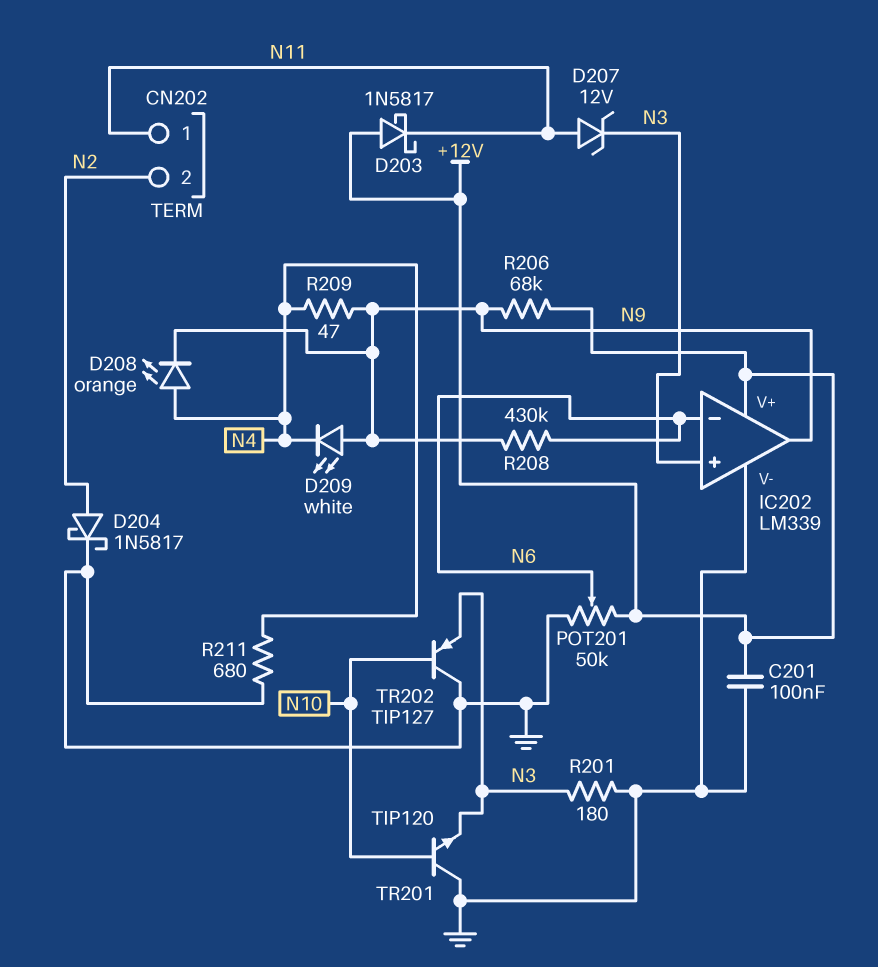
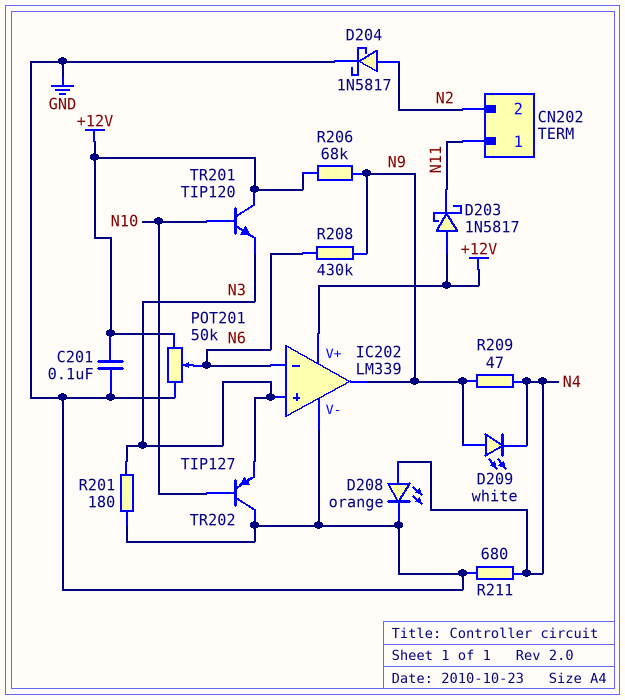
D207: zener 12V (A N11, K N3) -> none
D208: LED orange (A N4, K N9) -> LED orange (A N4, K GND)
TR201: NPN TIP120 (B N10, C GND, E N3) -> NPN TIP120 (B N10, C +12V, E N3)

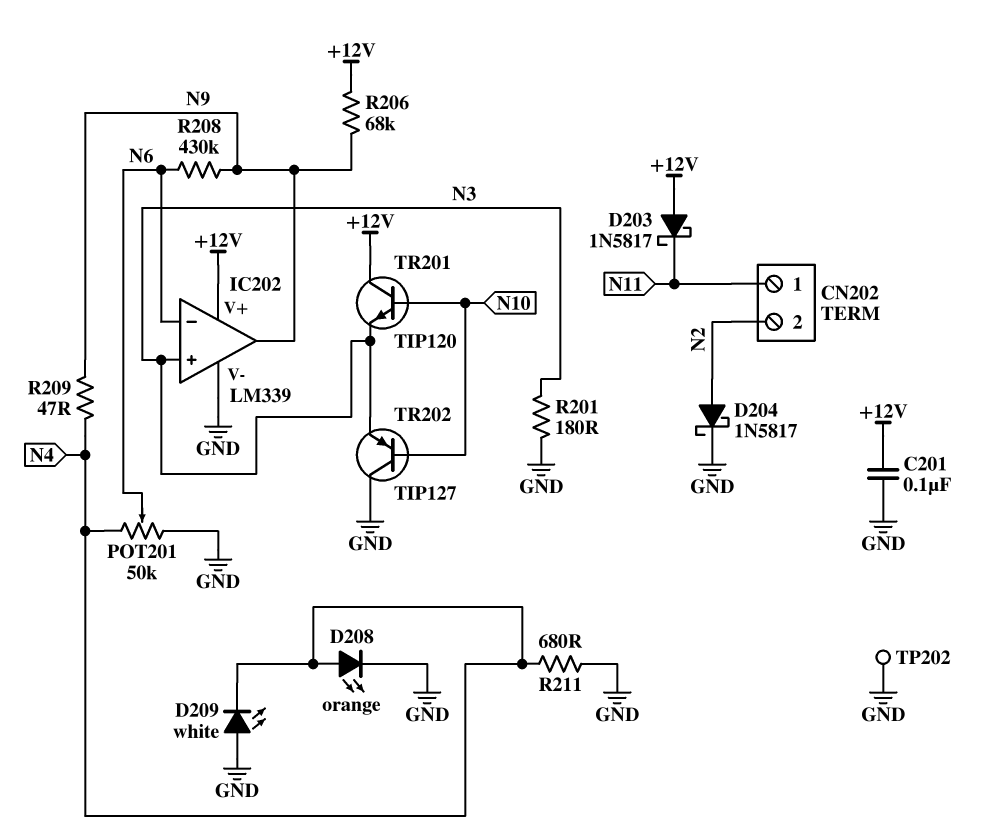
D209: LED white (A N9, K N4) -> LED white (A GND, K N4)
POT201: 50k (+12V, GND, wiper N6) -> 50k (GND, N4, wiper N6)
TP202: none -> test point (GND)

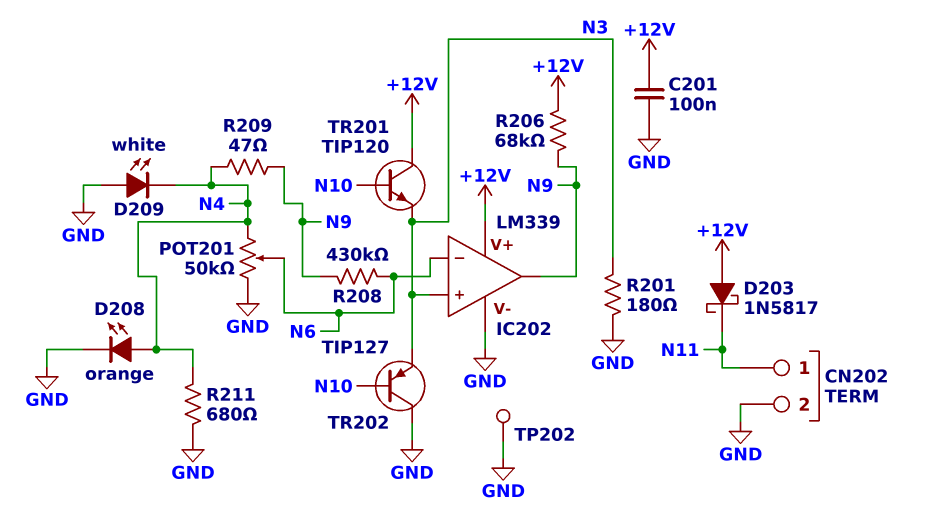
CN202 pin 2: N2 -> GND
D204: schottky 1N5817 (A N2, K GND) -> none

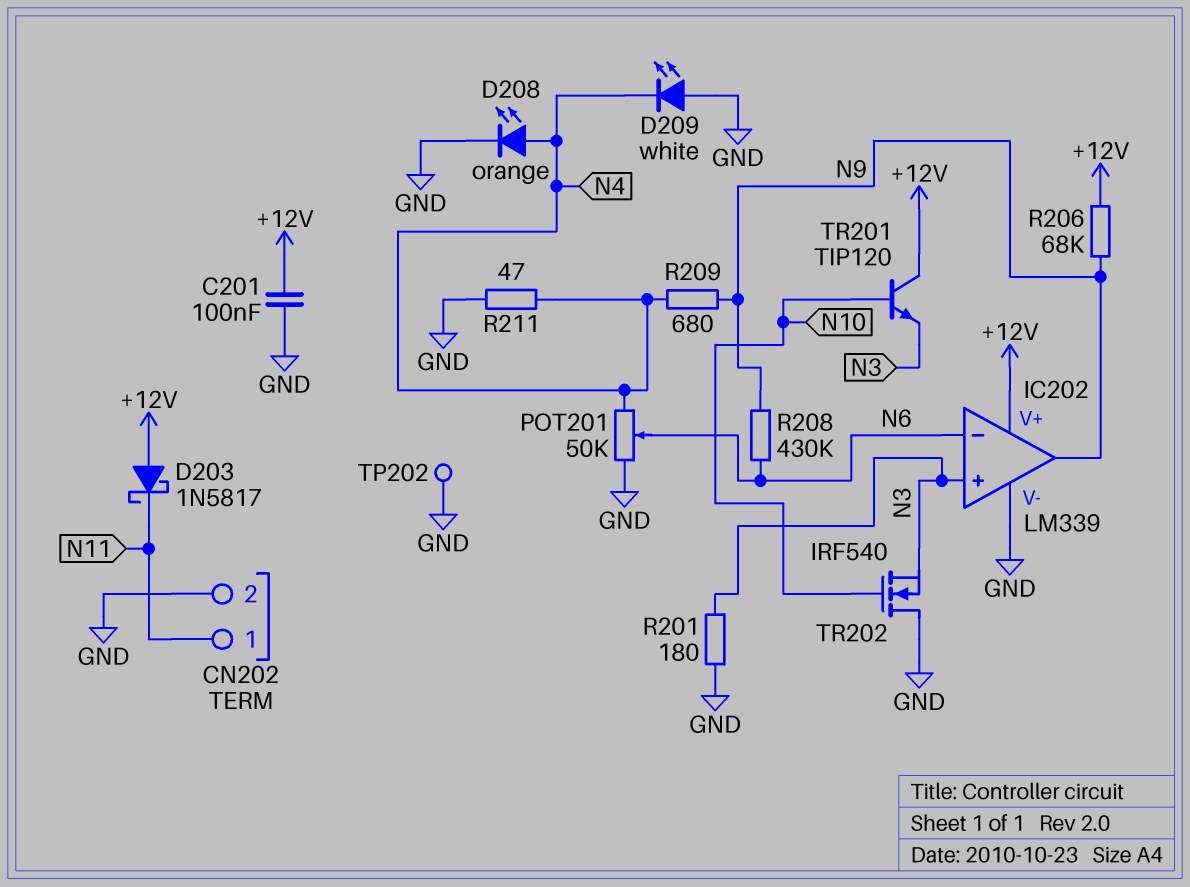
R209: 47 (N4, N9) -> 680 (N4, N9)
R211: 680 (GND, N4) -> 47 (GND, N4)
TR202: PNP TIP127 (B N10, C GND, E N3) -> NMOS IRF540 (G N10, D GND, S N3)

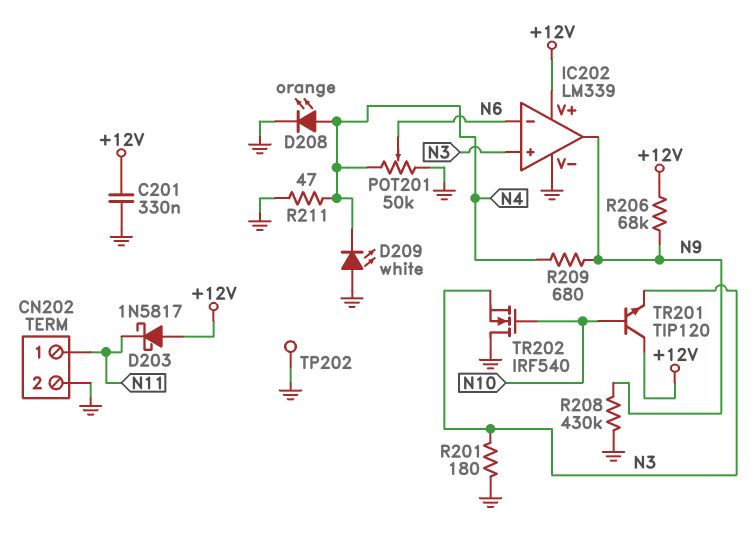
C201: 100nF (+12V, GND) -> 330nF (+12V, GND)
R208: 430k (N6, N9) -> 430k (GND, N9)

